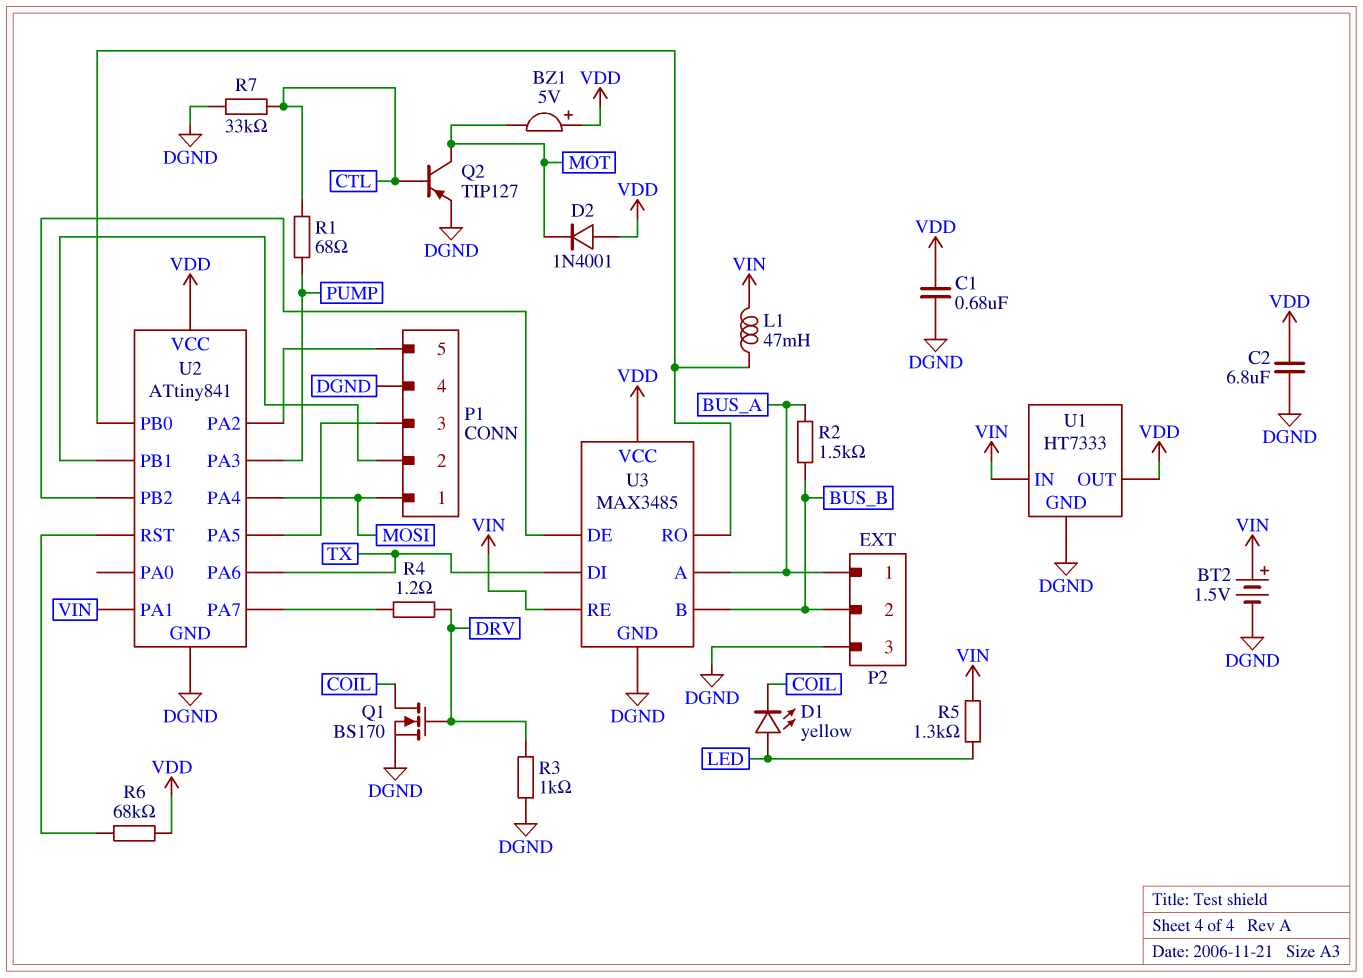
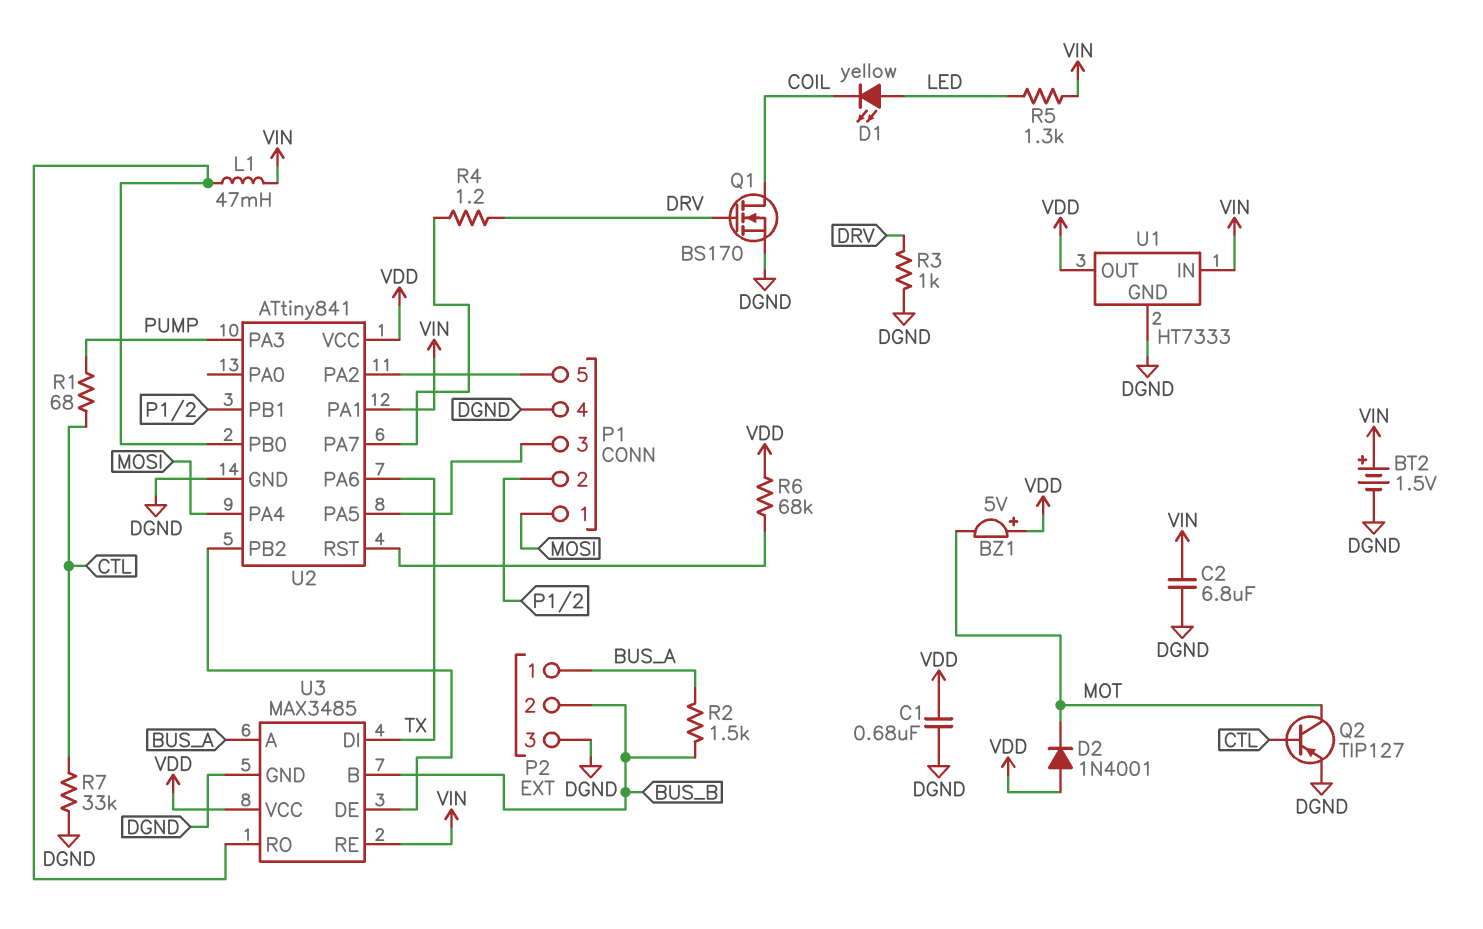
C2: 6.8uF (DGND, VDD) -> 6.8uF (DGND, VIN)

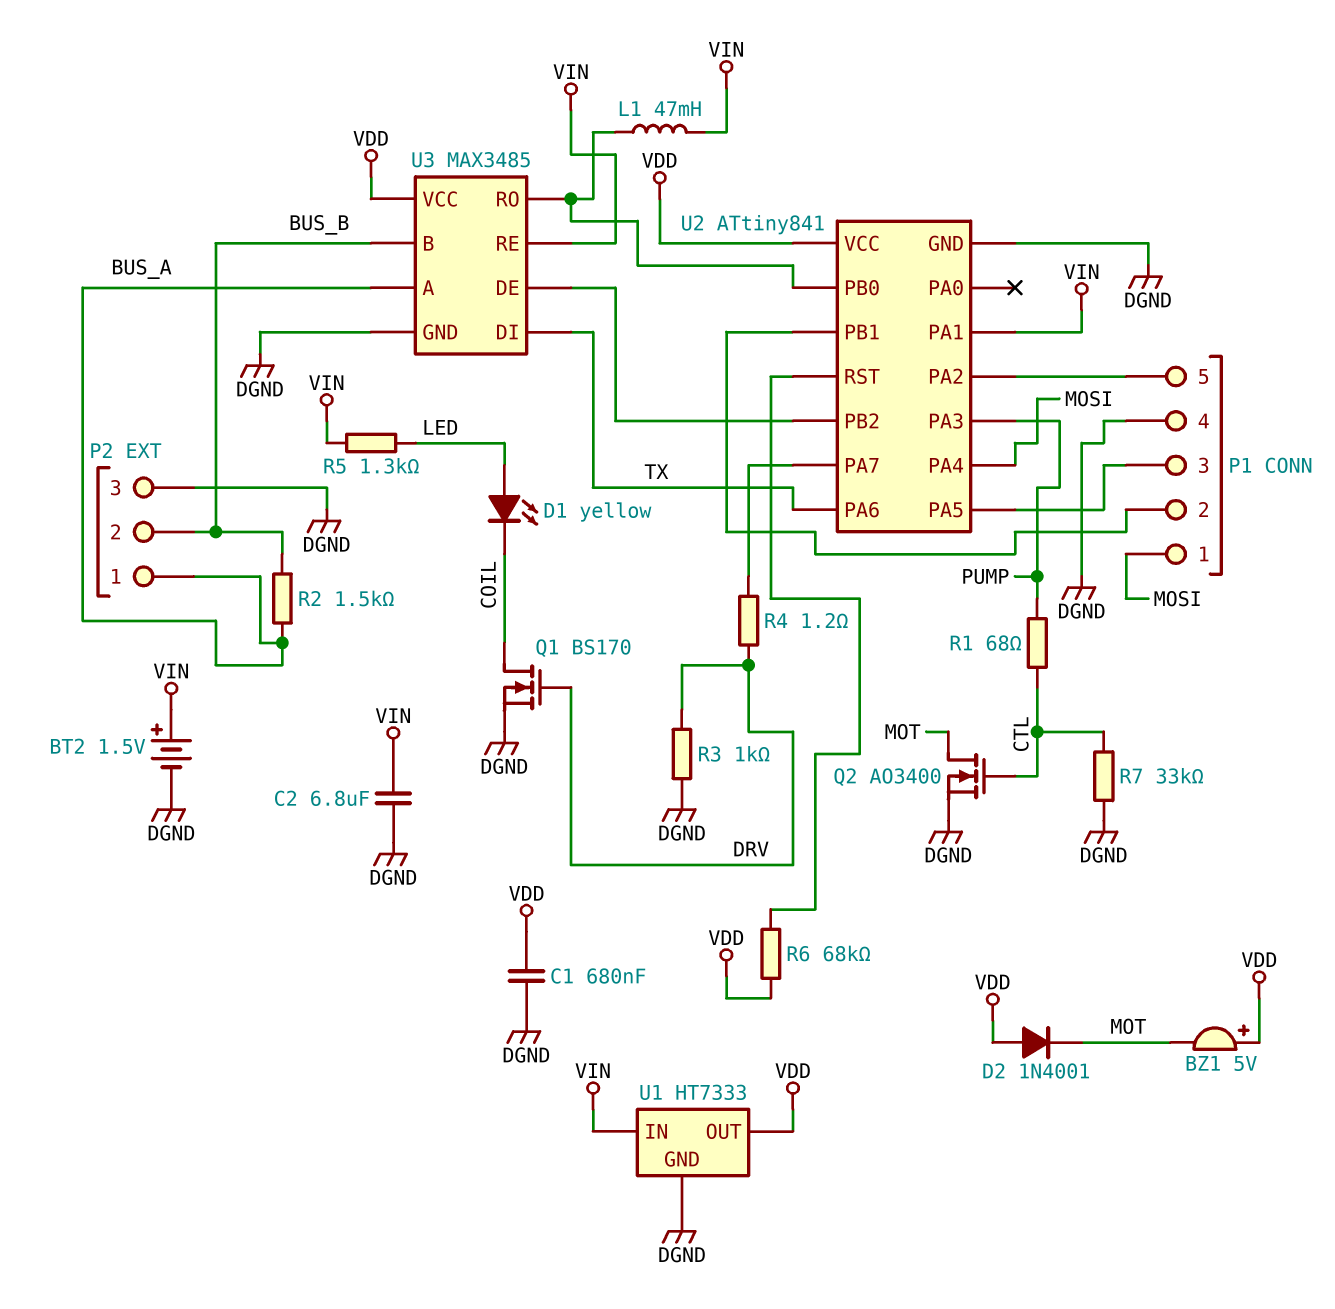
Q2: PNP TIP127 (B CTL, C MOT, E DGND) -> NMOS AO3400 (G CTL, D MOT, S DGND)

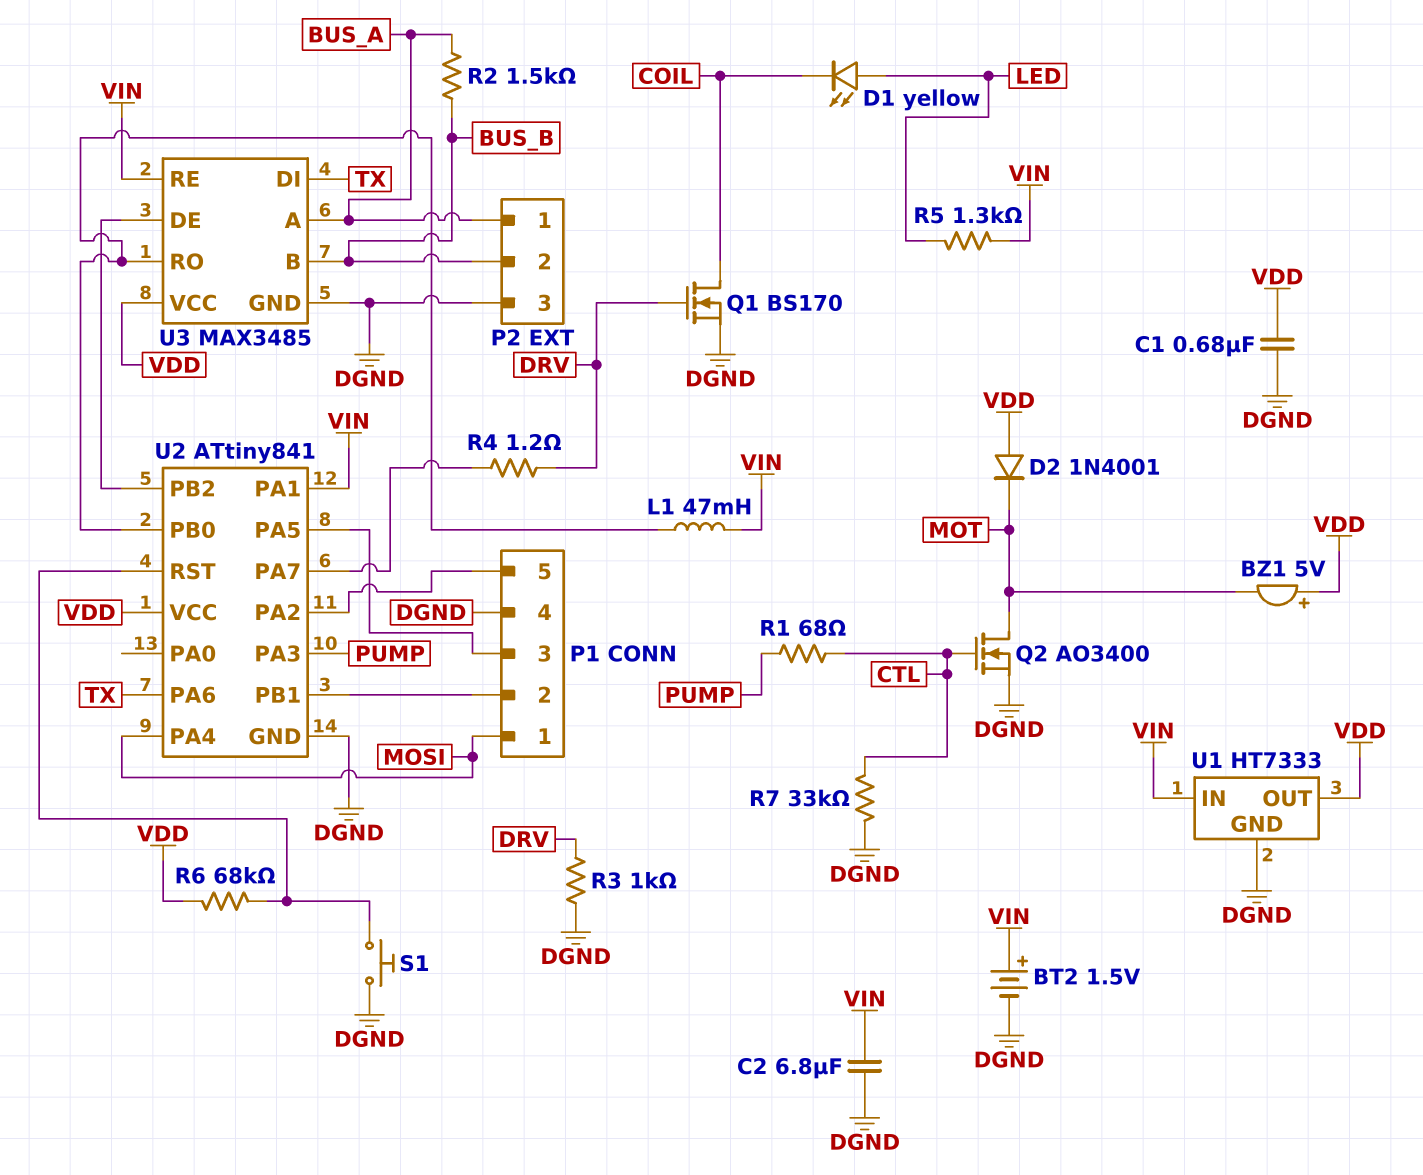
S1: none -> button (DGND, U2/RST)

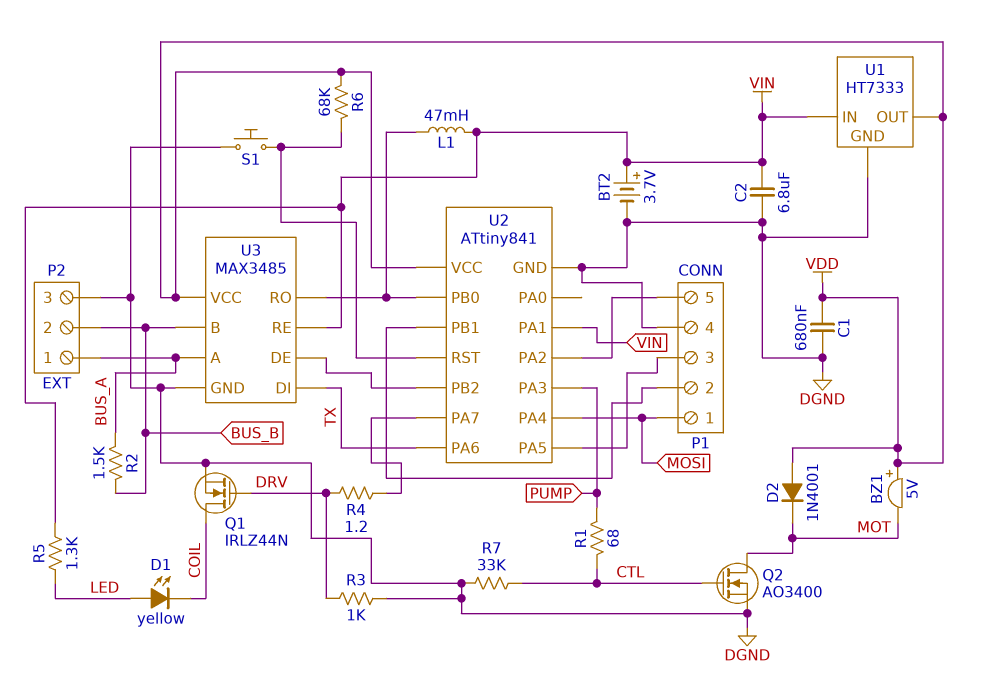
BT2: 1.5V (plus VIN, minus DGND) -> 3.7V (plus VIN, minus DGND)
Q1: NMOS BS170 (G DRV, D COIL, S DGND) -> NMOS IRLZ44N (G DRV, D COIL, S DGND)

